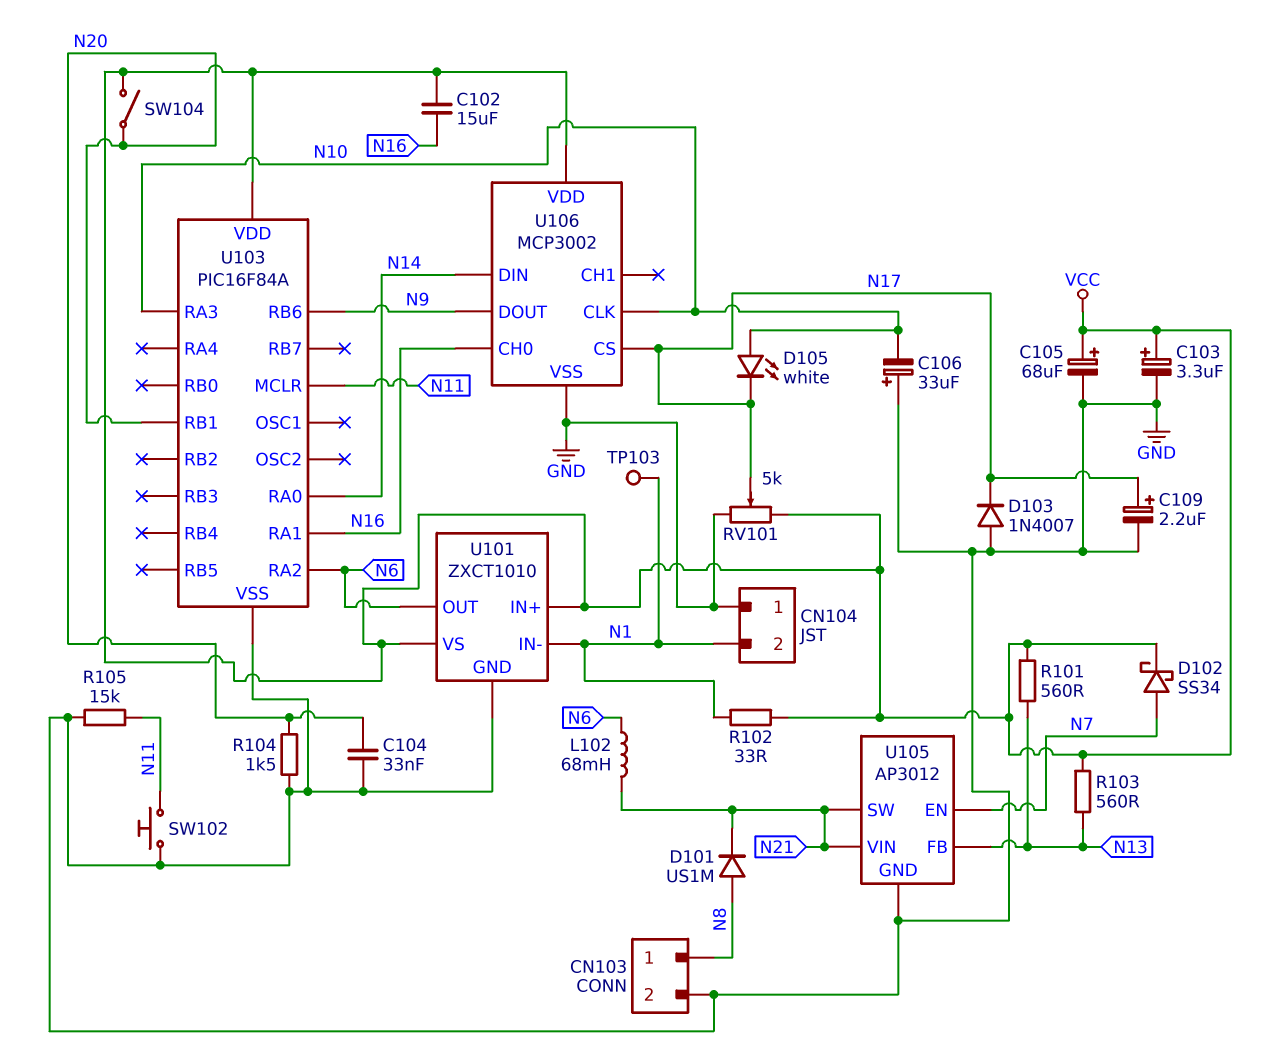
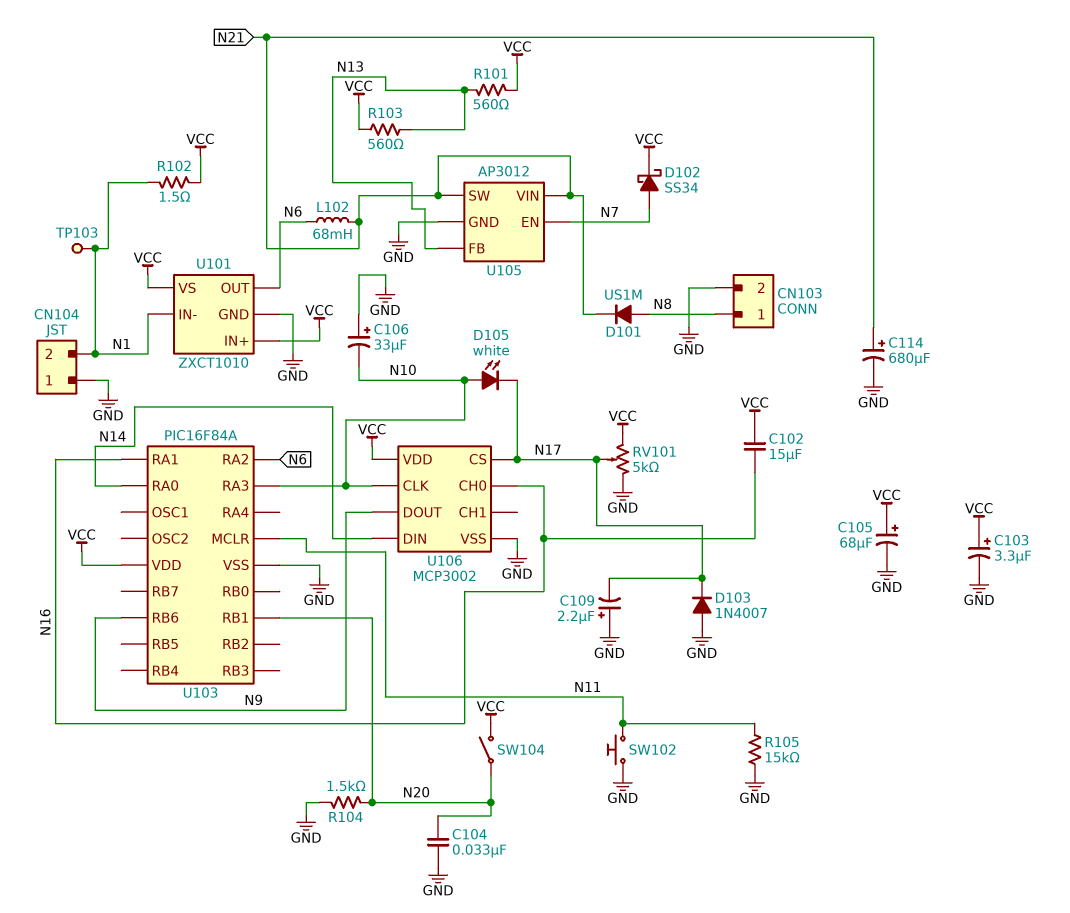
C109: 2.2uF (plus N17, minus GND) -> 2.2uF (plus GND, minus N17)
C114: none -> 680uF (plus N21, minus GND)
R102: 33 (N1, VCC) -> 1.5 (N1, VCC)

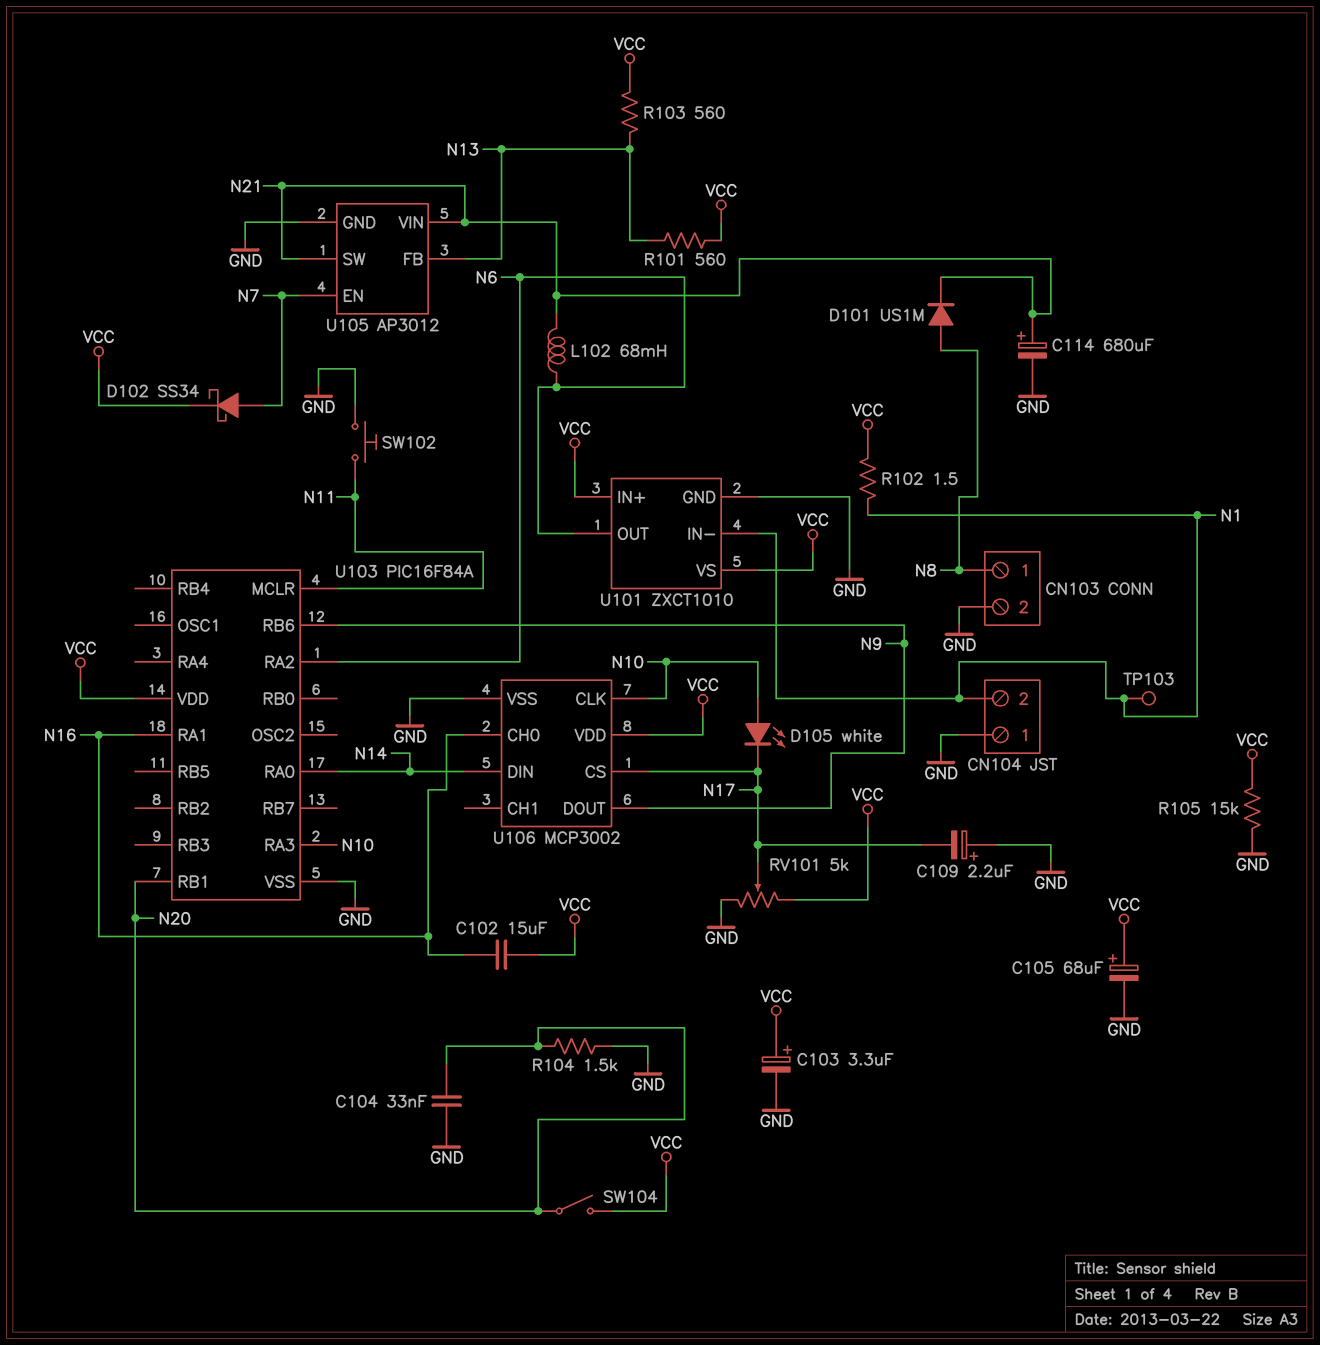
C106: 33uF (plus GND, minus N10) -> none
D103: diode 1N4007 (A GND, K N17) -> none
R105: 15k (GND, N11) -> 15k (GND, VCC)

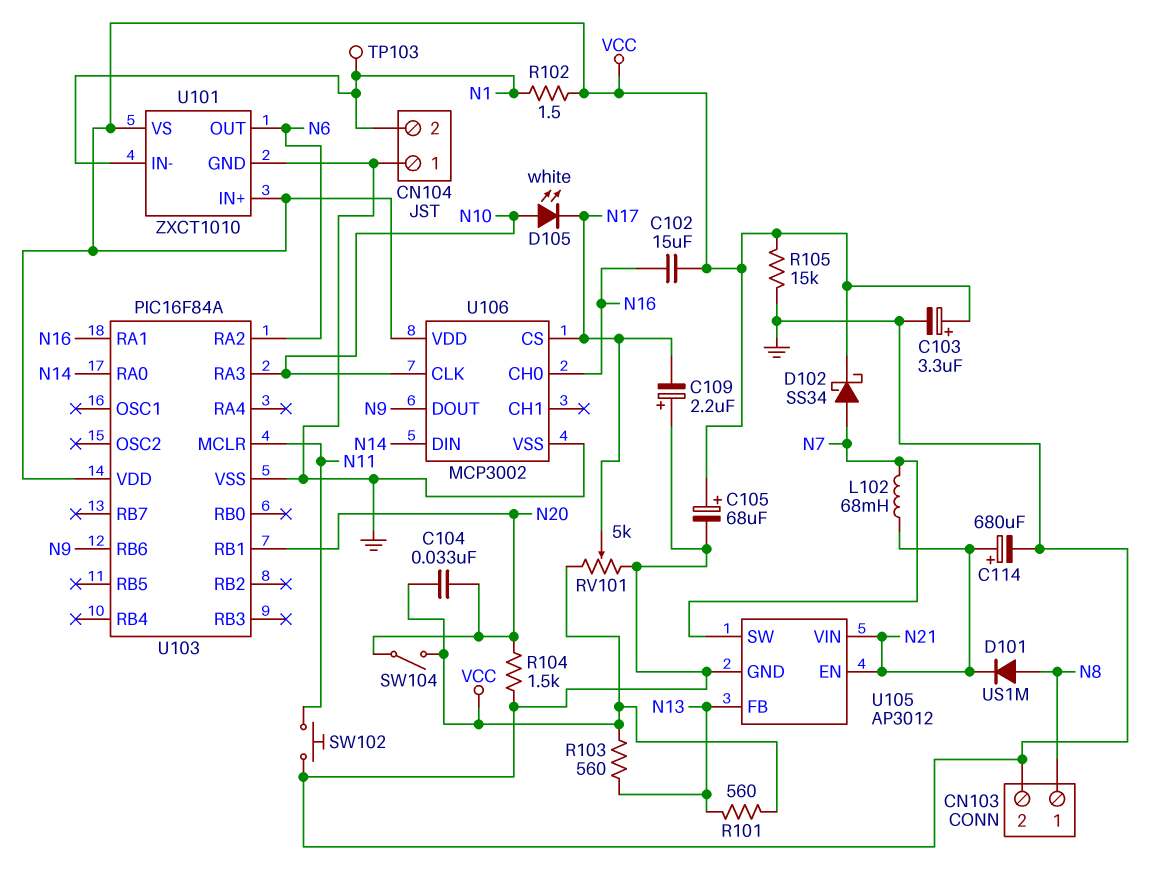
C104: 33nF (GND, N20) -> 33nF (N20, VCC)
L102: 68mH (N6, N21) -> 68mH (N7, N21)
U105 pin EN: N7 -> N21
U105 pin SW: N21 -> N7

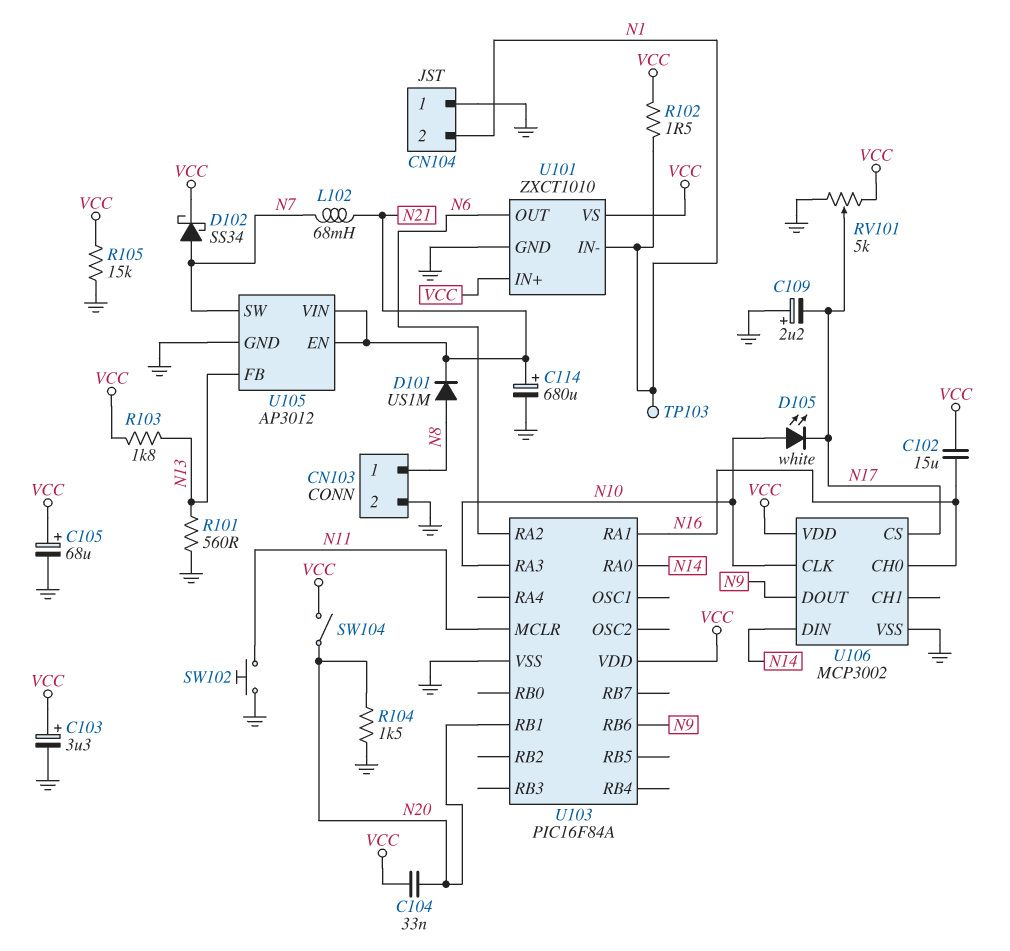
R101: 560 (N13, VCC) -> 560 (GND, N13)
R103: 560 (N13, VCC) -> 1.8k (N13, VCC)

